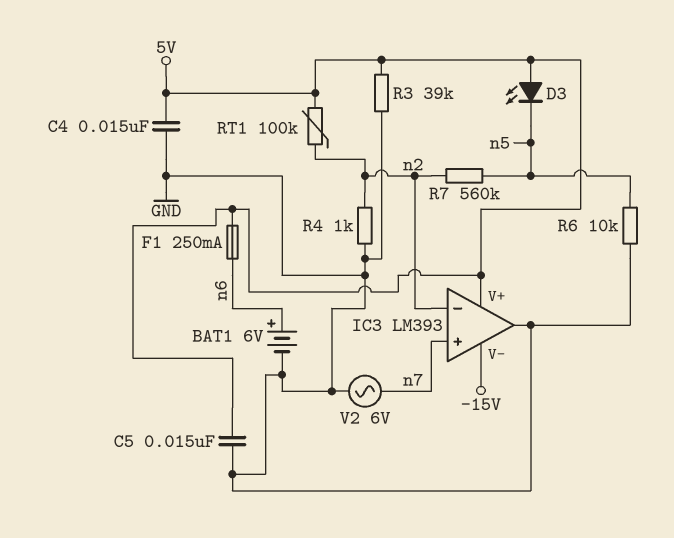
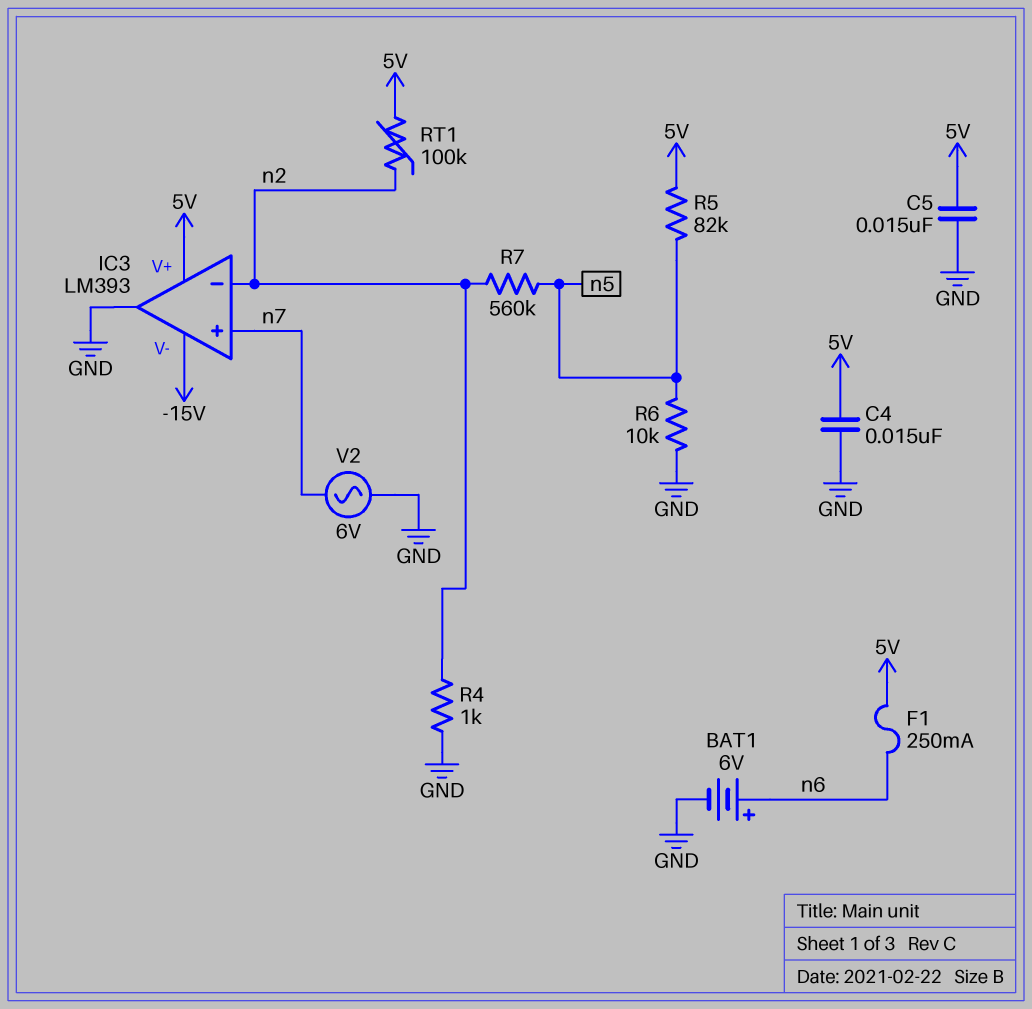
D3: LED (A 5V, K n5) -> none
R3: 39k (5V, GND) -> none
R5: none -> 82k (5V, n5)

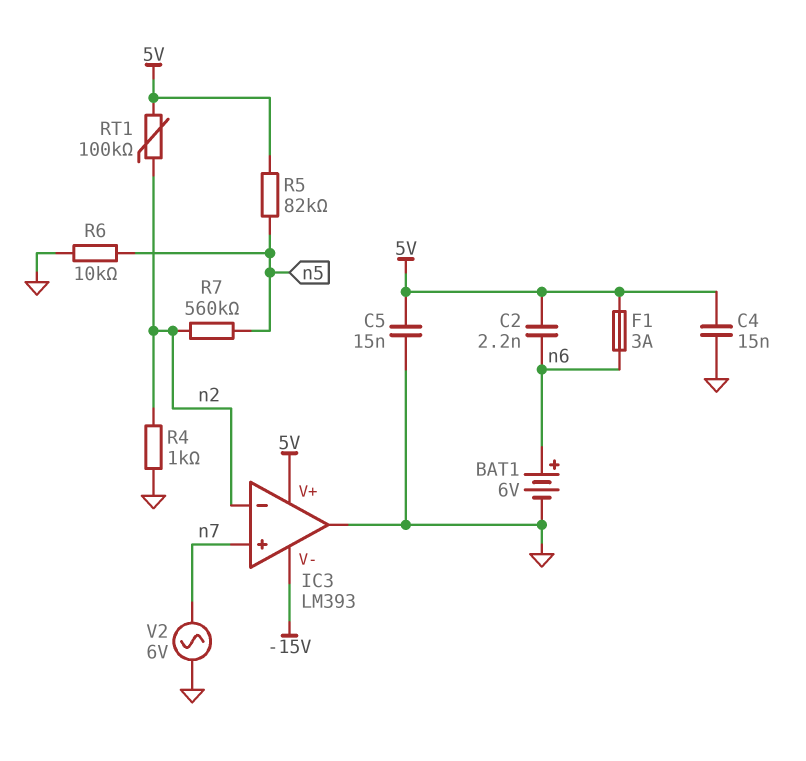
C2: none -> 2.2nF (5V, n6)
F1: 250mA (5V, n6) -> 3A (5V, n6)

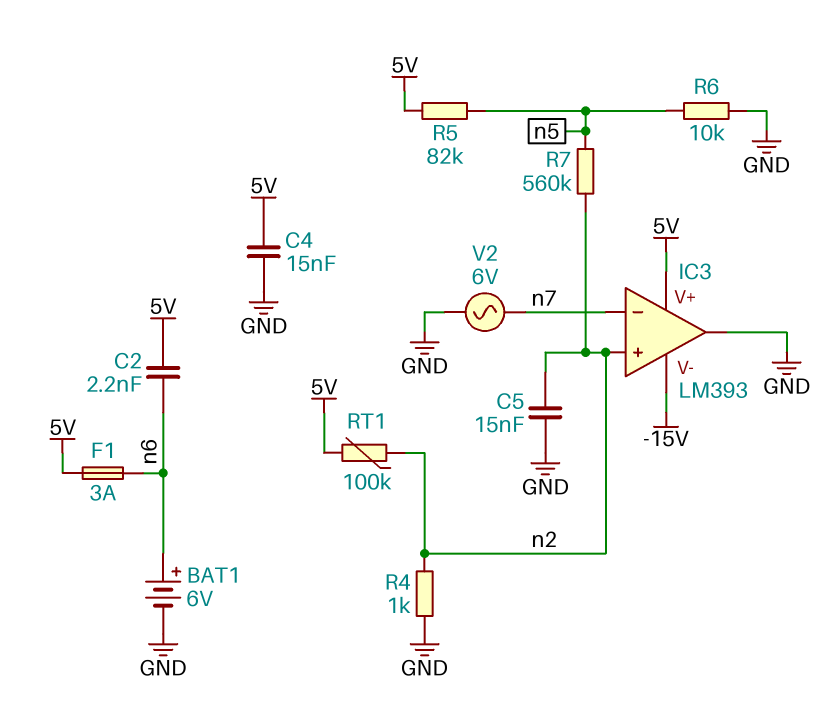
C5: 15nF (5V, GND) -> 15nF (GND, n2)
IC3 pin in+: n7 -> n2
IC3 pin in-: n2 -> n7

